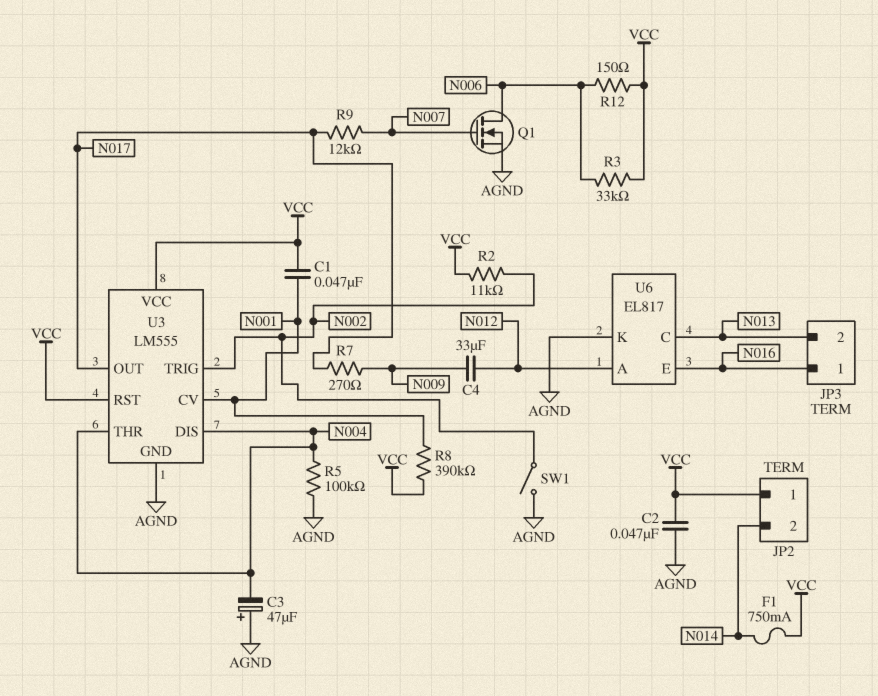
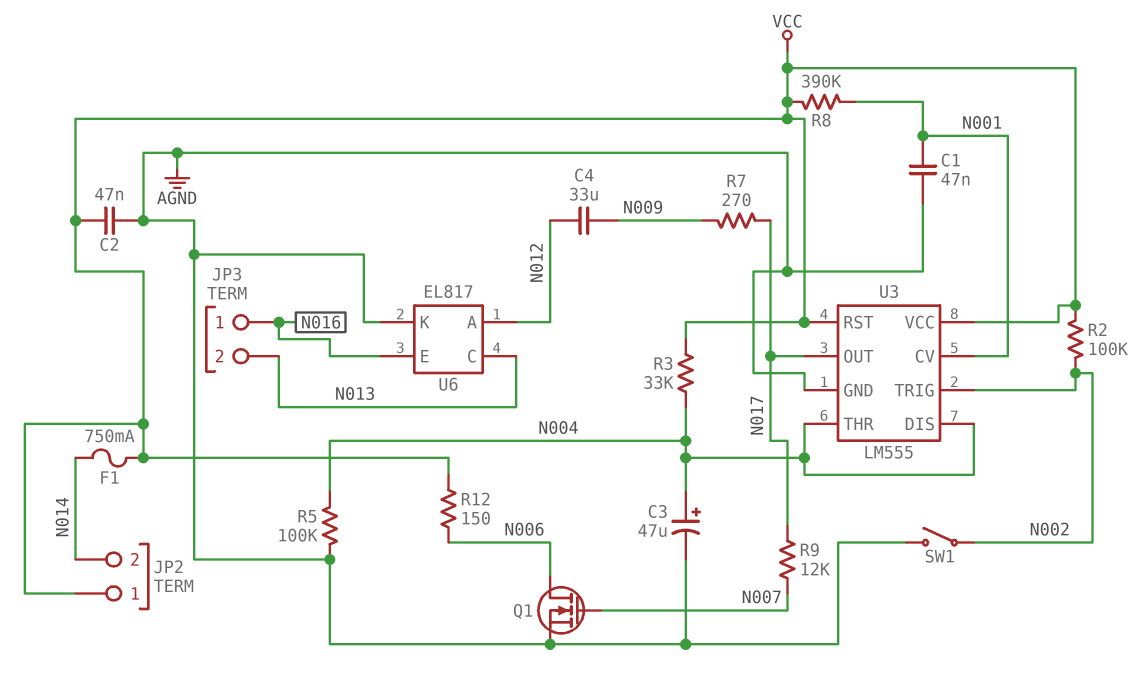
C1: 47nF (N001, VCC) -> 47nF (AGND, N001)
C3: 47uF (plus AGND, minus N004) -> 47uF (plus N004, minus AGND)
R2: 11k (N002, VCC) -> 100k (N002, VCC)
R3: 33k (N006, VCC) -> 33k (N004, VCC)

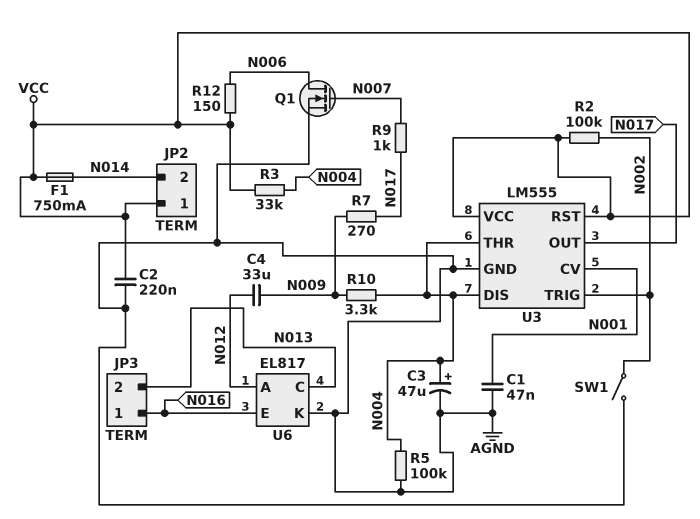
C2: 47nF (AGND, VCC) -> 220nF (AGND, VCC)
R8: 390k (N001, VCC) -> none
R9: 12k (N007, N017) -> 1k (N007, N017)
R10: none -> 3.3k (N004, N009)

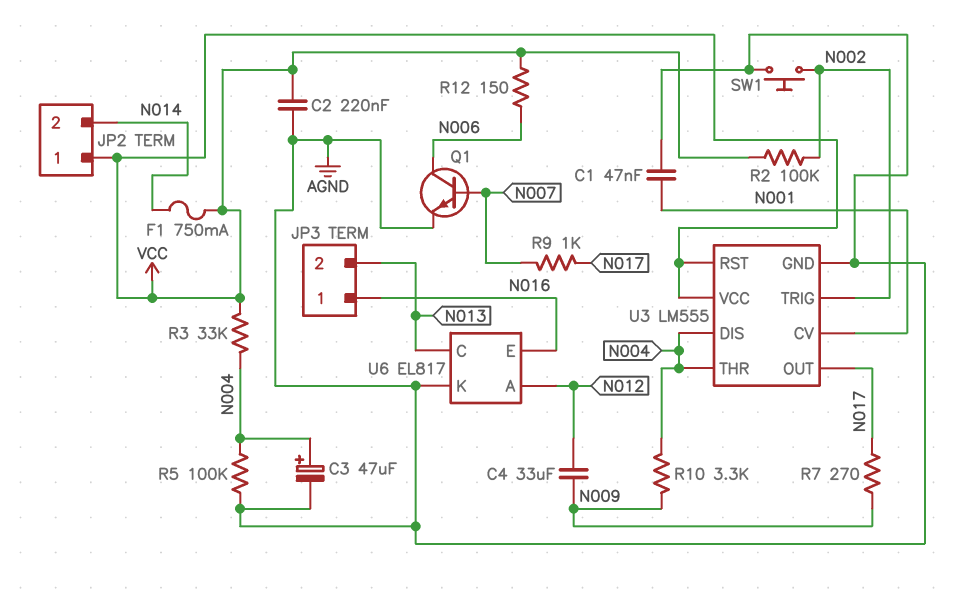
Q1: NMOS (G N007, D N006, S AGND) -> NPN (B N007, C N006, E AGND)
SW1: switch (AGND, N002) -> button (AGND, N002)

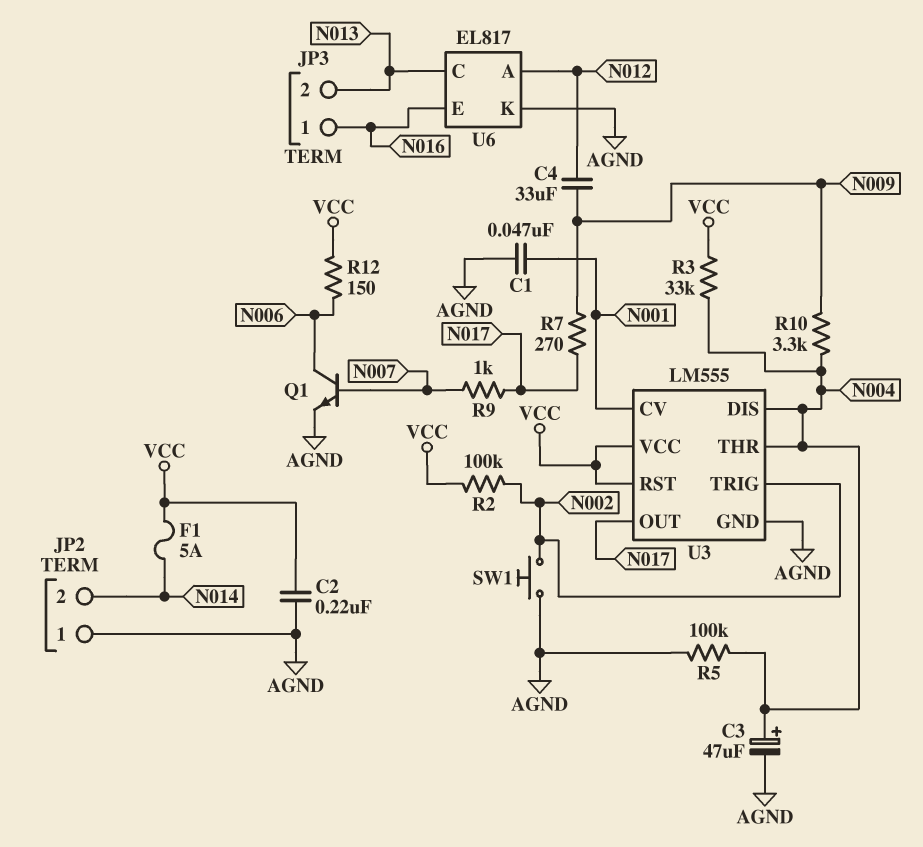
F1: 750mA (N014, VCC) -> 5A (N014, VCC)
JP2 pin 1: VCC -> AGND

